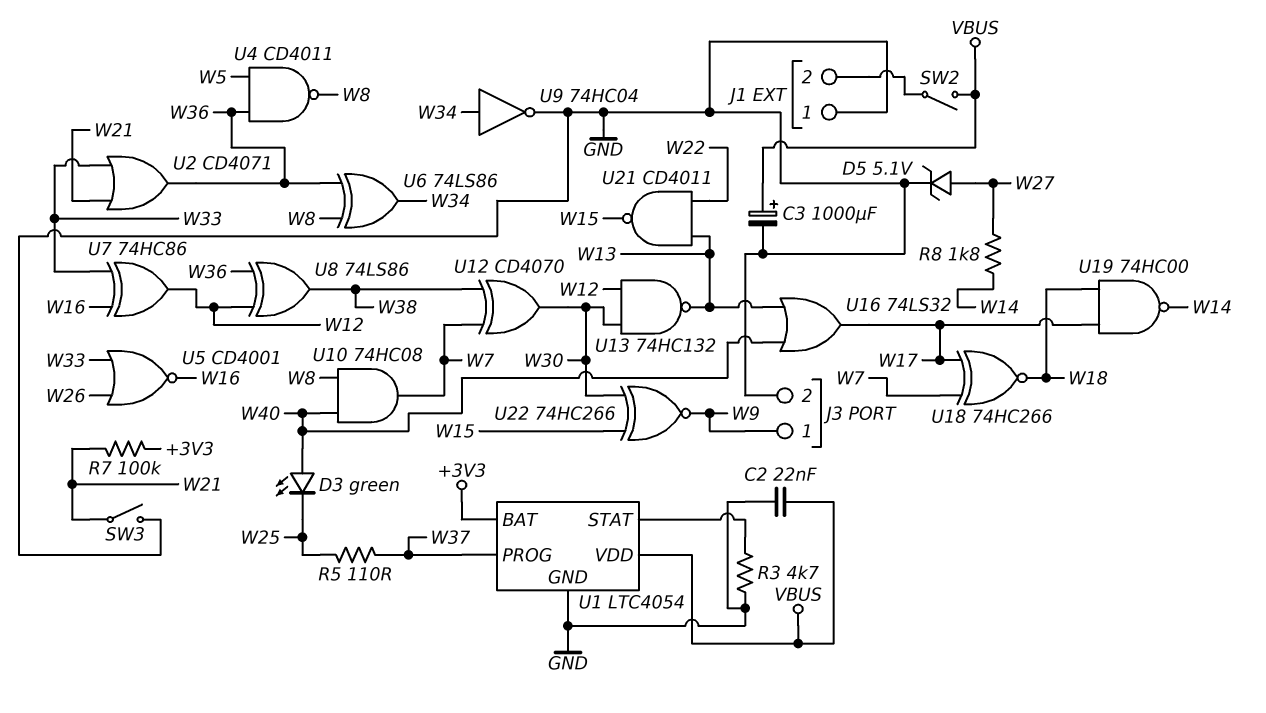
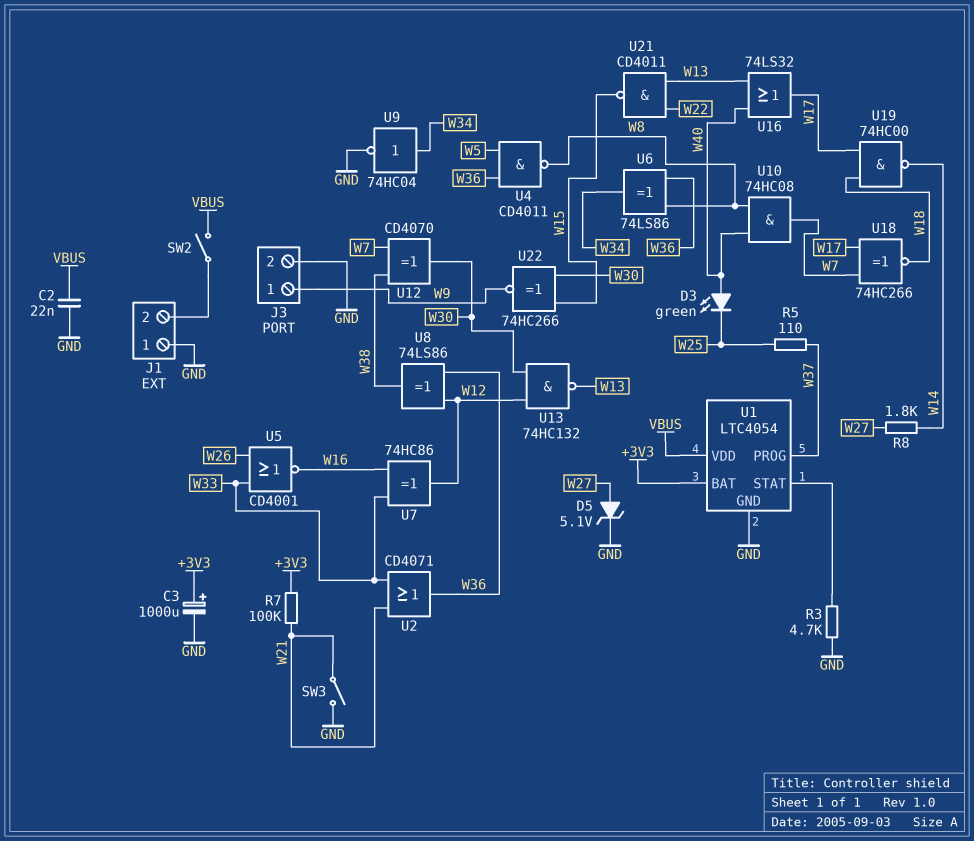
C3: 1000uF (plus VBUS, minus GND) -> 1000uF (plus +3V3, minus GND)

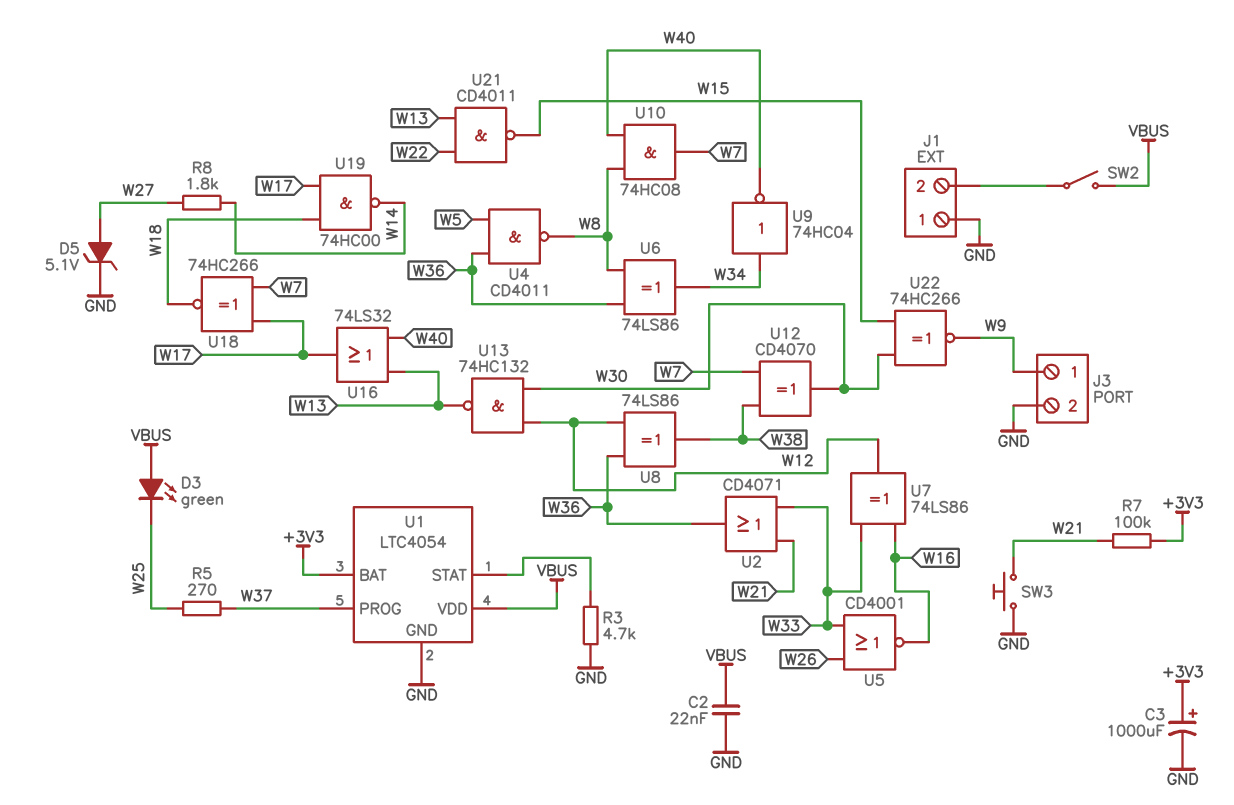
D3: LED green (A W40, K W25) -> LED green (A VBUS, K W25)
R5: 110 (W25, W37) -> 270 (W25, W37)
SW3: switch (GND, W21) -> button (GND, W21)
U7: XOR 74HC86 (in W16, in W33, out W12) -> XOR 74LS86 (in W16, in W33, out W12)
U9: NOT 74HC04 (in W34, out GND) -> NOT 74HC04 (in W34, out W40)

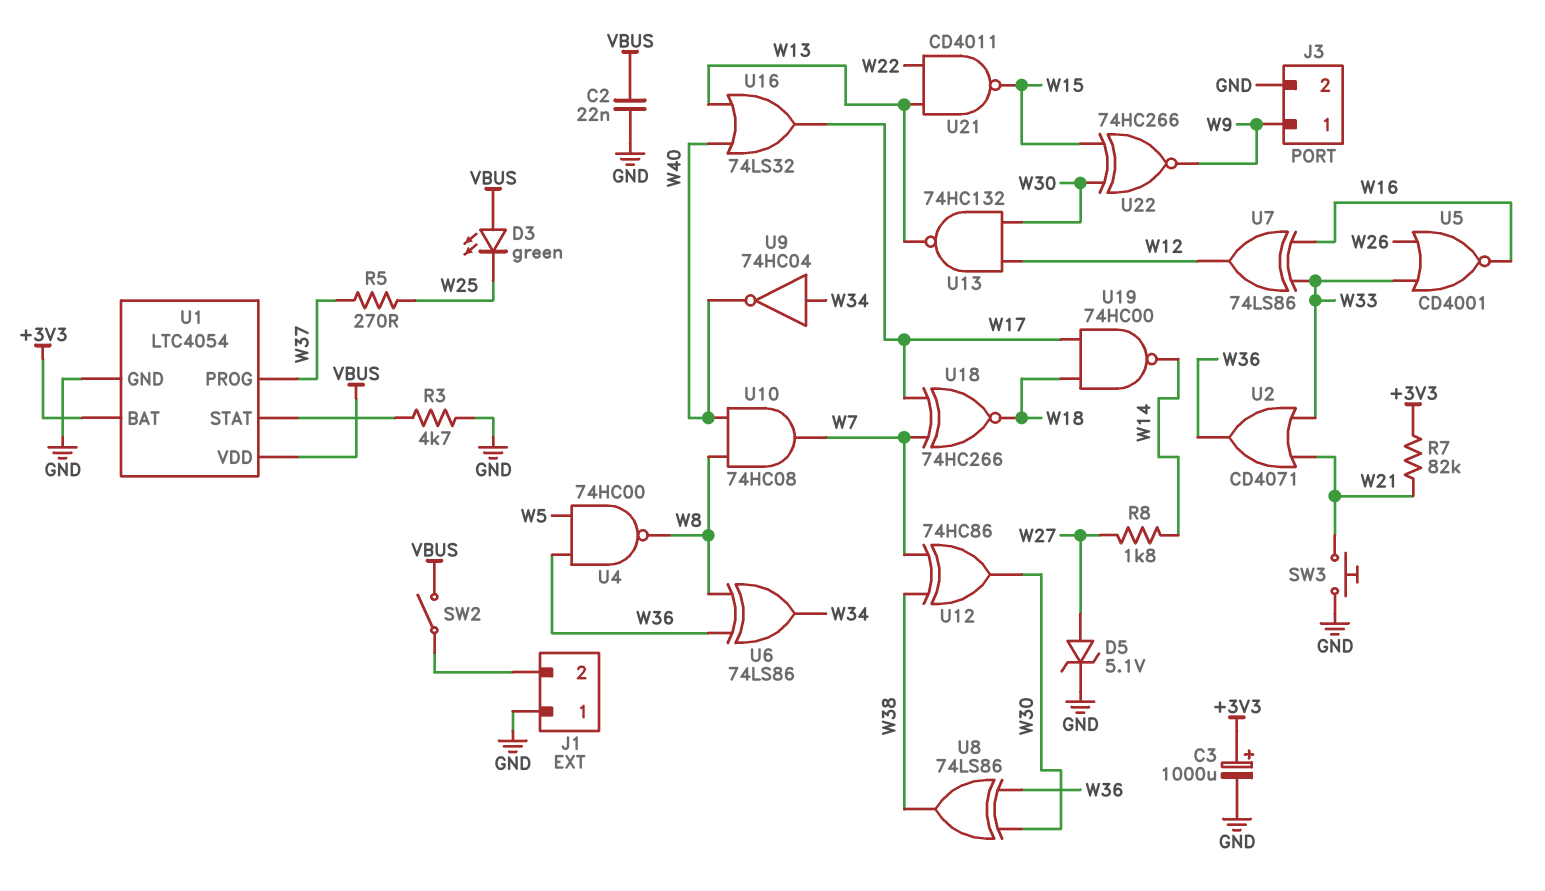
R7: 100k (+3V3, W21) -> 82k (+3V3, W21)
U4: NAND CD4011 (in W5, in W36, out W8) -> NAND 74HC00 (in W5, in W36, out W8)
U8: XOR 74LS86 (in W12, in W36, out W38) -> XOR 74LS86 (in W30, in W36, out W38)
U12: XOR CD4070 (in W7, in W38, out W30) -> XOR 74HC86 (in W7, in W38, out W30)

